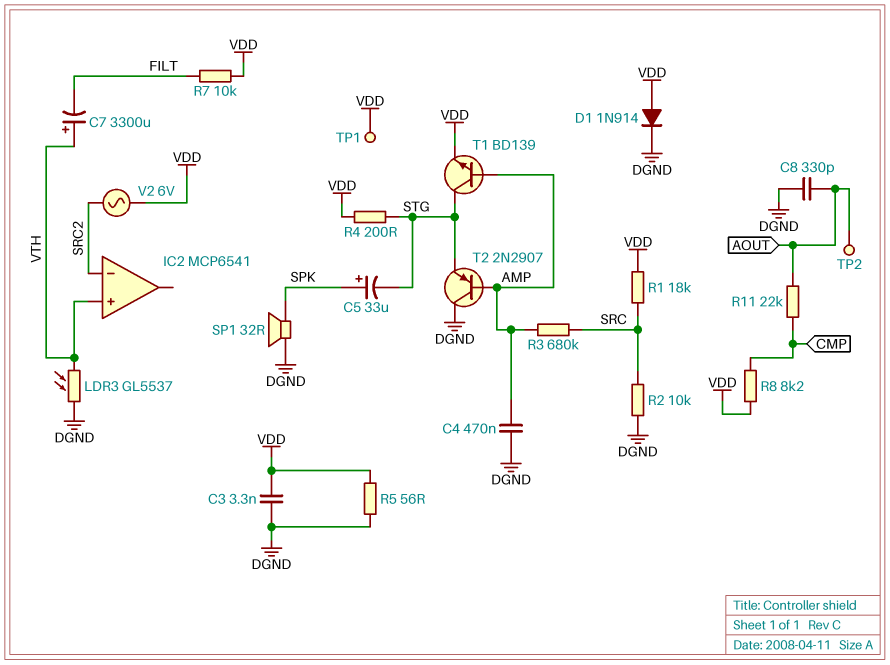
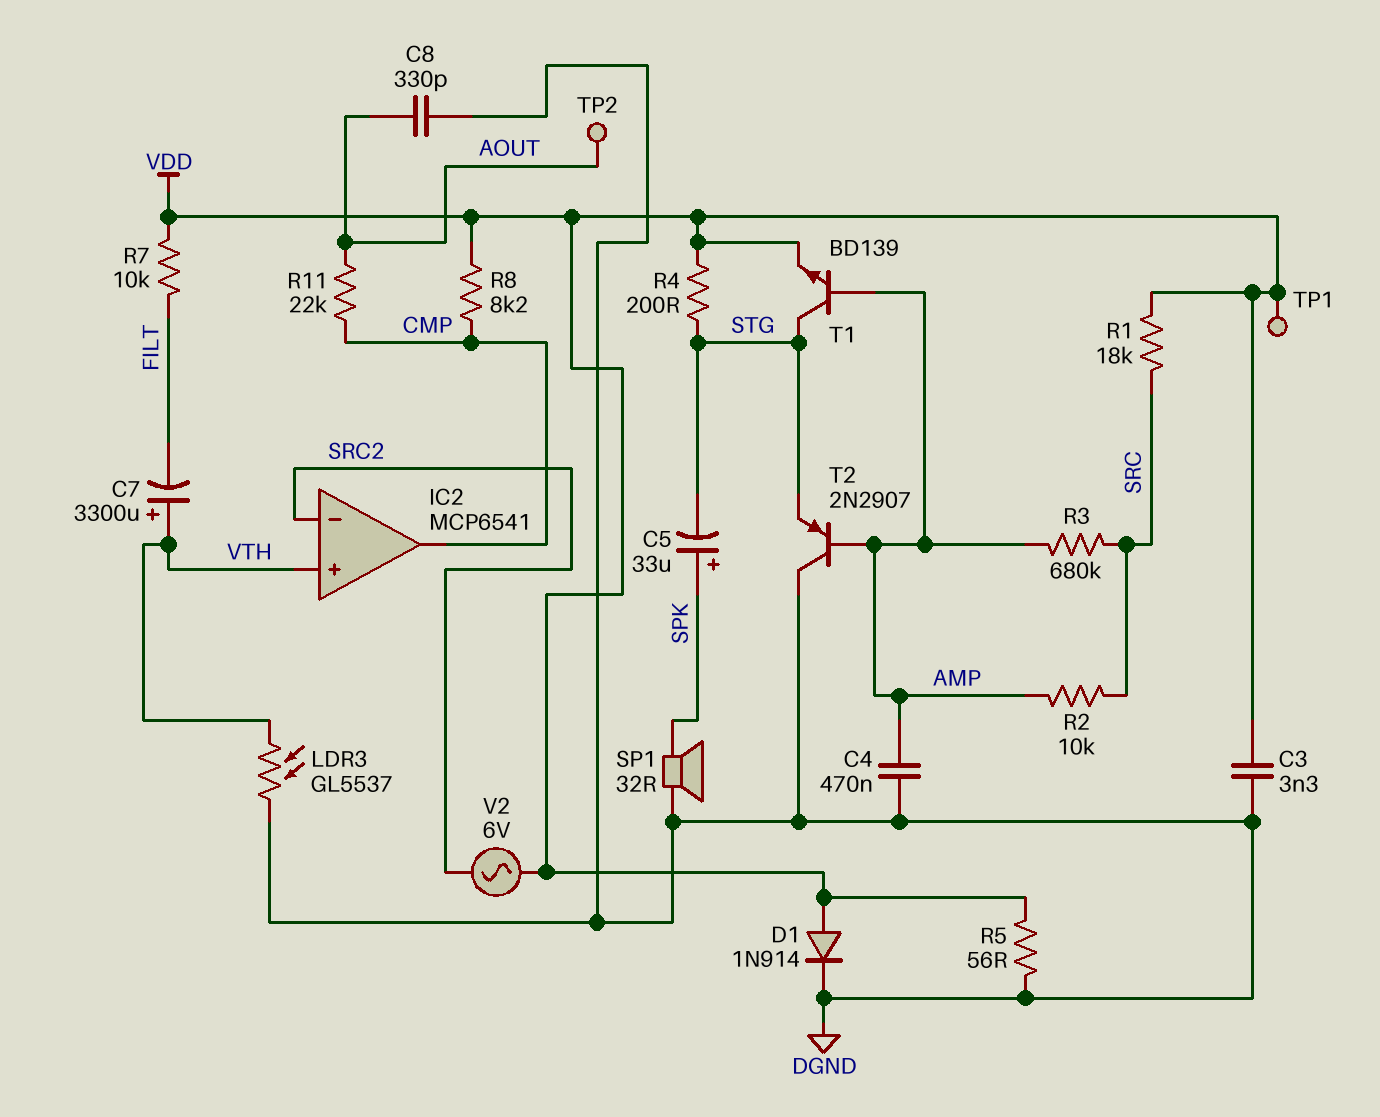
IC2 pin out: none -> CMP
R2: 10k (DGND, SRC) -> 10k (AMP, SRC)

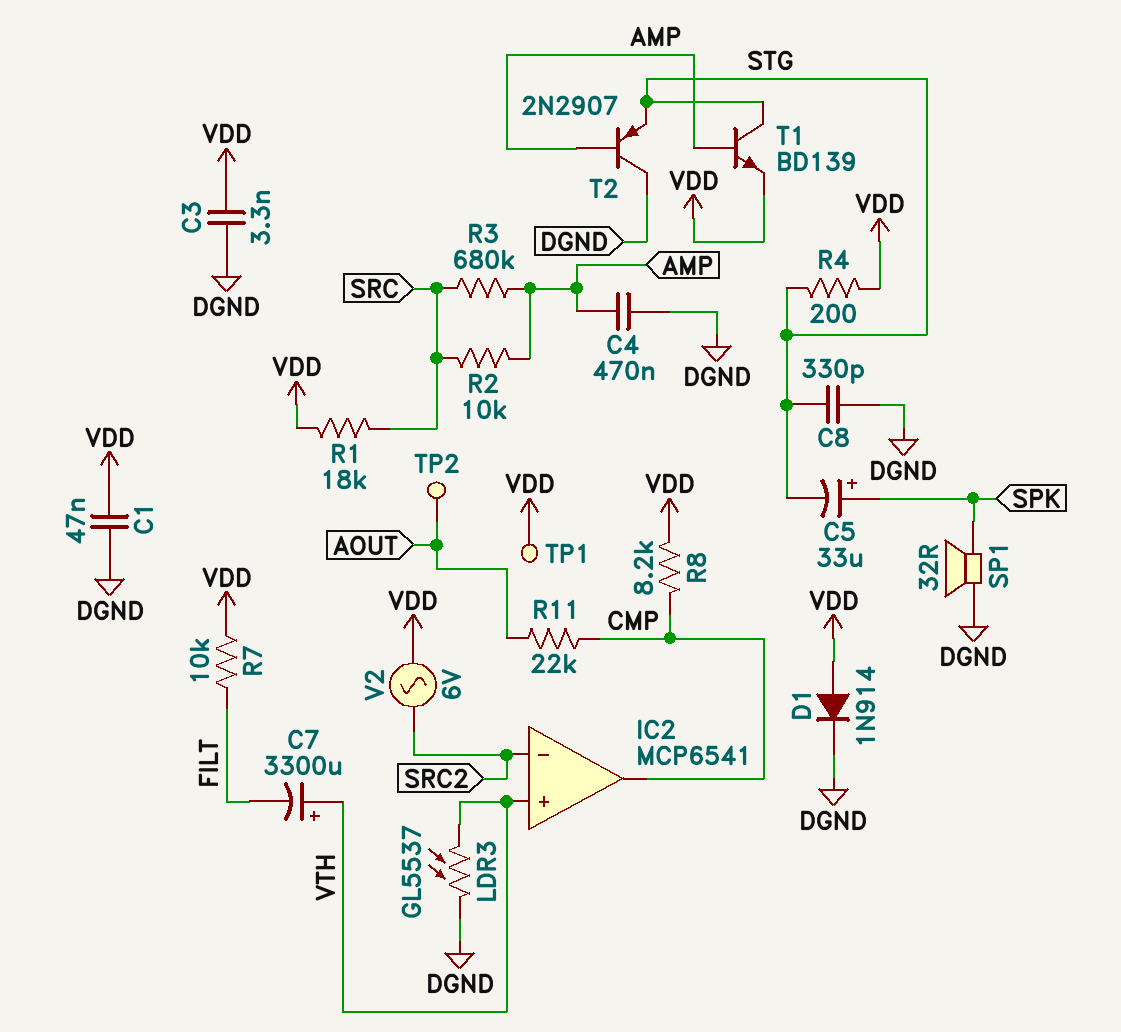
C1: none -> 47nF (DGND, VDD)
C8: 330pF (AOUT, DGND) -> 330pF (DGND, STG)
R5: 56 (DGND, VDD) -> none

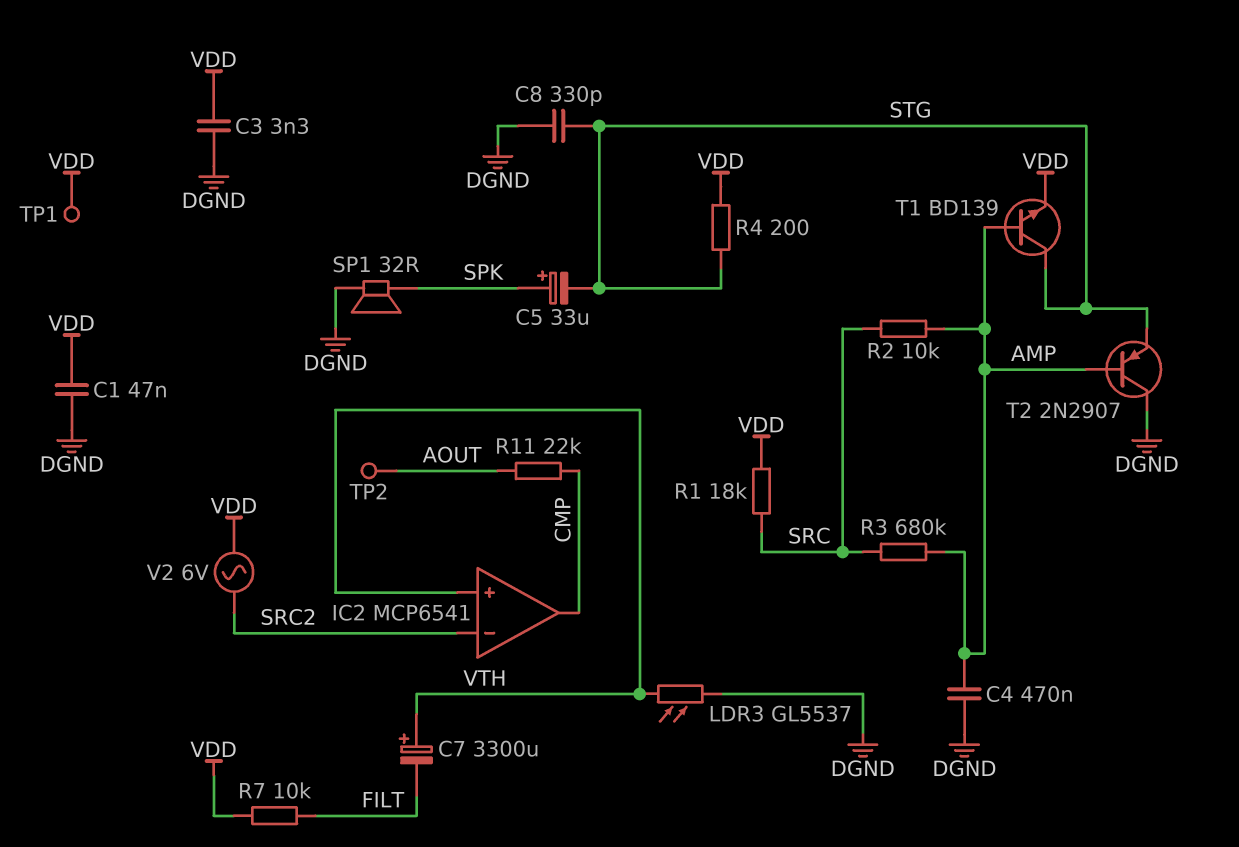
D1: diode 1N914 (A VDD, K DGND) -> none
R8: 8.2k (CMP, VDD) -> none

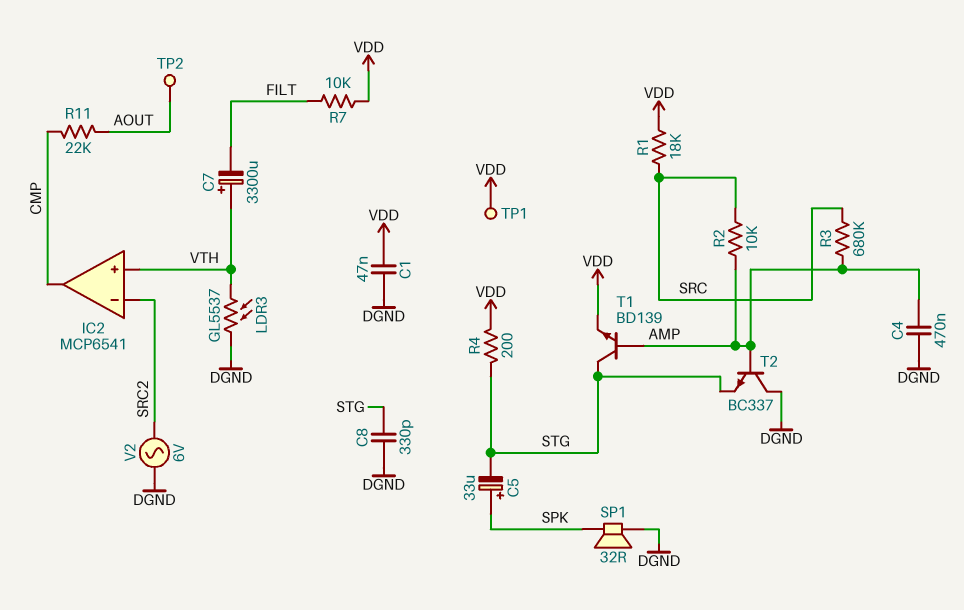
C3: 3.3nF (DGND, VDD) -> none
T2: PNP 2N2907 (B AMP, C DGND, E STG) -> NPN BC337 (B AMP, C DGND, E STG)
V2: AC 6V (SRC2, VDD) -> AC 6V (DGND, SRC2)

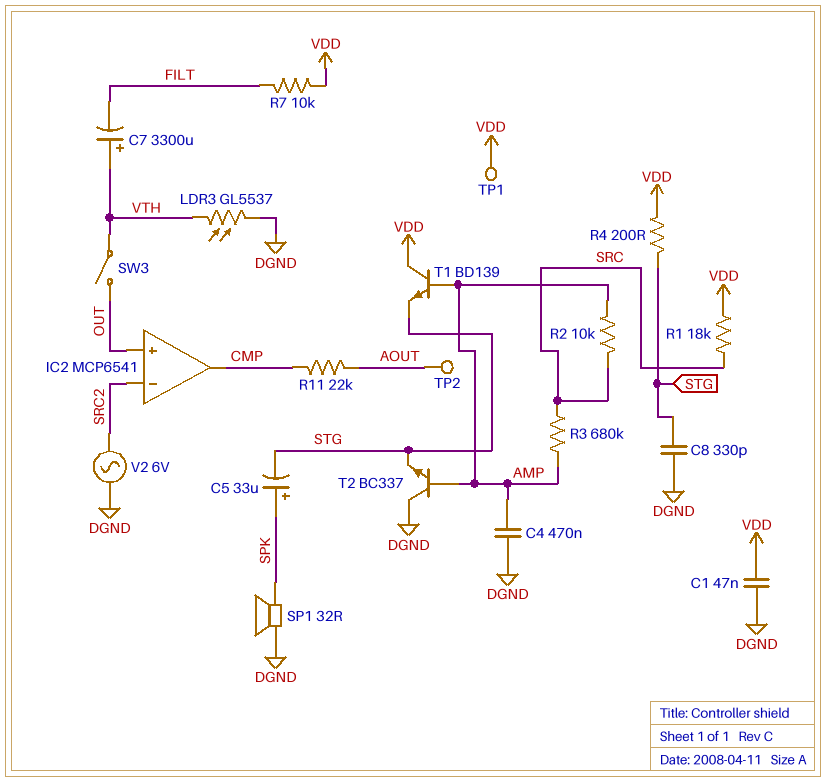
IC2 pin in+: VTH -> OUT
SW3: none -> switch (OUT, VTH)
T1: NPN BD139 (B AMP, C STG, E VDD) -> NPN BD139 (B AMP, C VDD, E STG)

